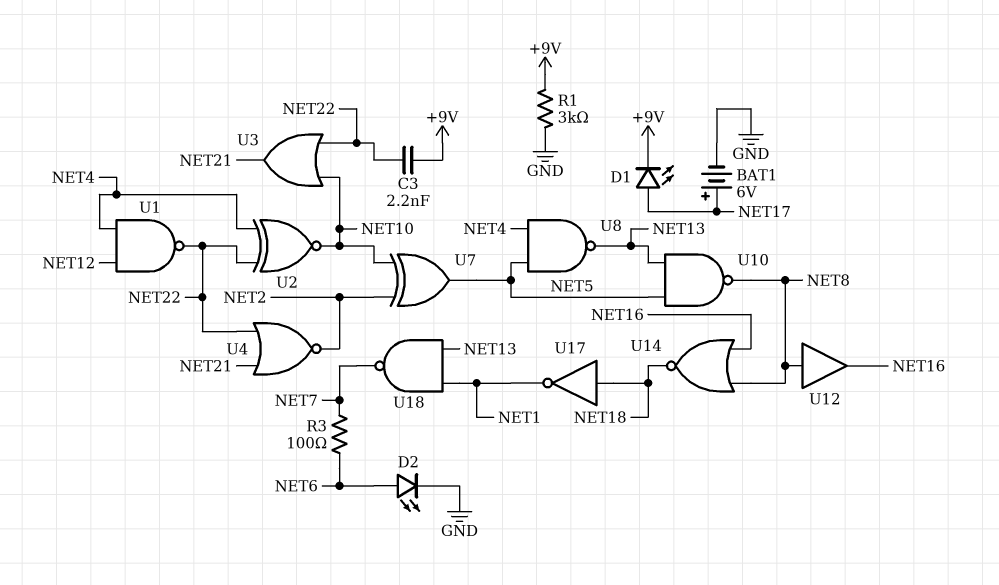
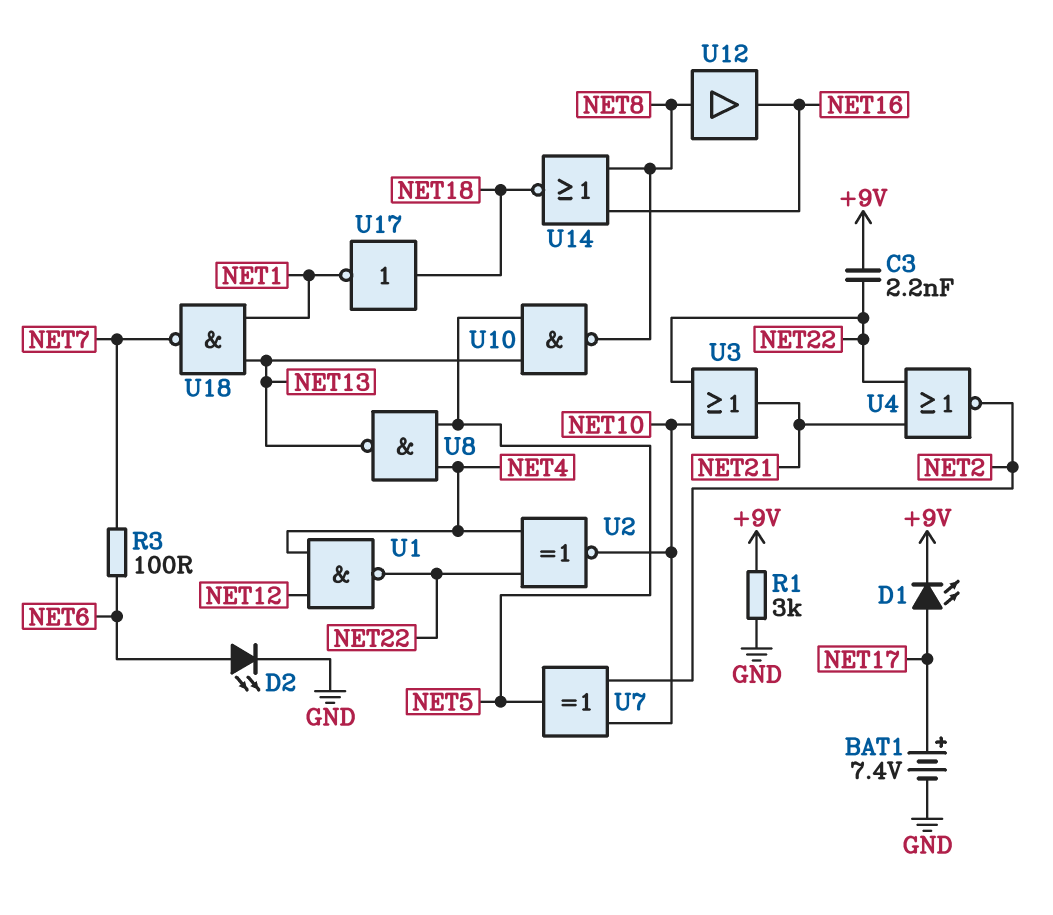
BAT1: 6V (plus NET17, minus GND) -> 7.4V (plus NET17, minus GND)

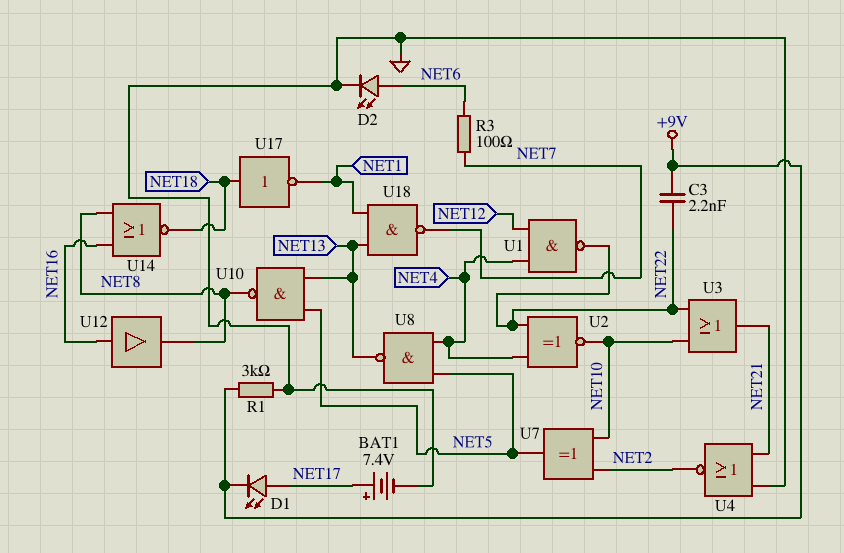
U4: NOR (in NET21, in NET22, out NET2) -> NOR (in GND, in NET21, out NET2)
U12: buffer (in NET8, out NET16) -> buffer (in NET16, out NET8)

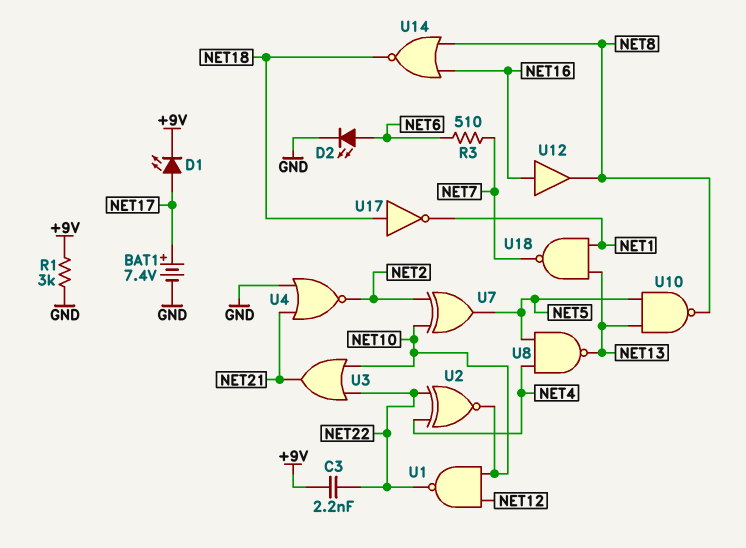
R3: 100 (NET6, NET7) -> 510 (NET6, NET7)
U1: NAND (in NET4, in NET12, out NET22) -> NAND (in NET10, in NET12, out NET22)

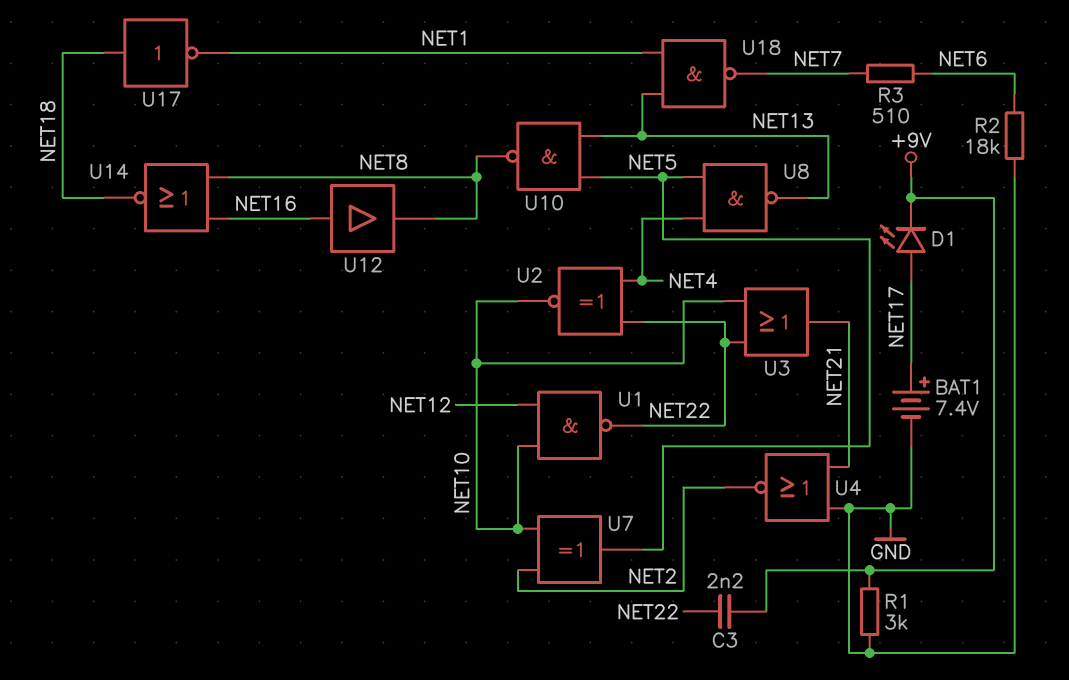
D2: LED (A NET6, K GND) -> none
R2: none -> 18k (GND, NET6)

